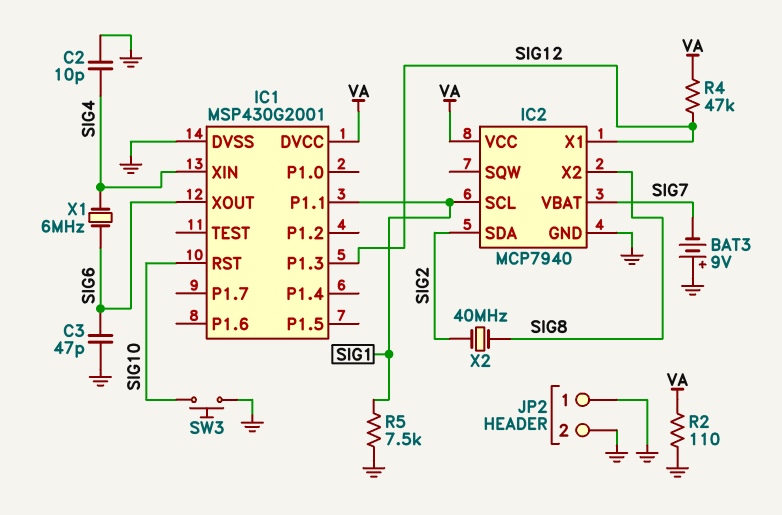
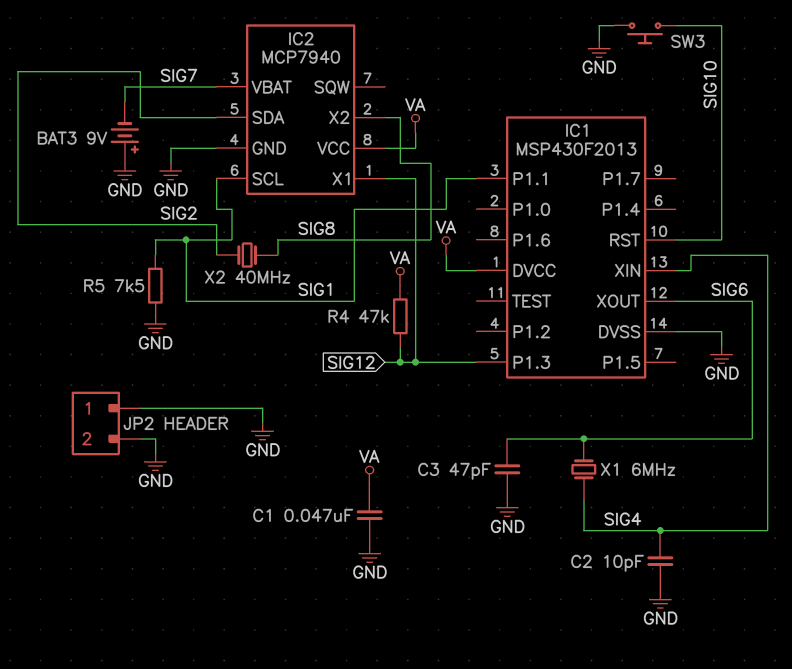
C1: none -> 47nF (GND, VA)
IC1: MSP430G2001 -> MSP430F2013
R2: 110 (GND, VA) -> none

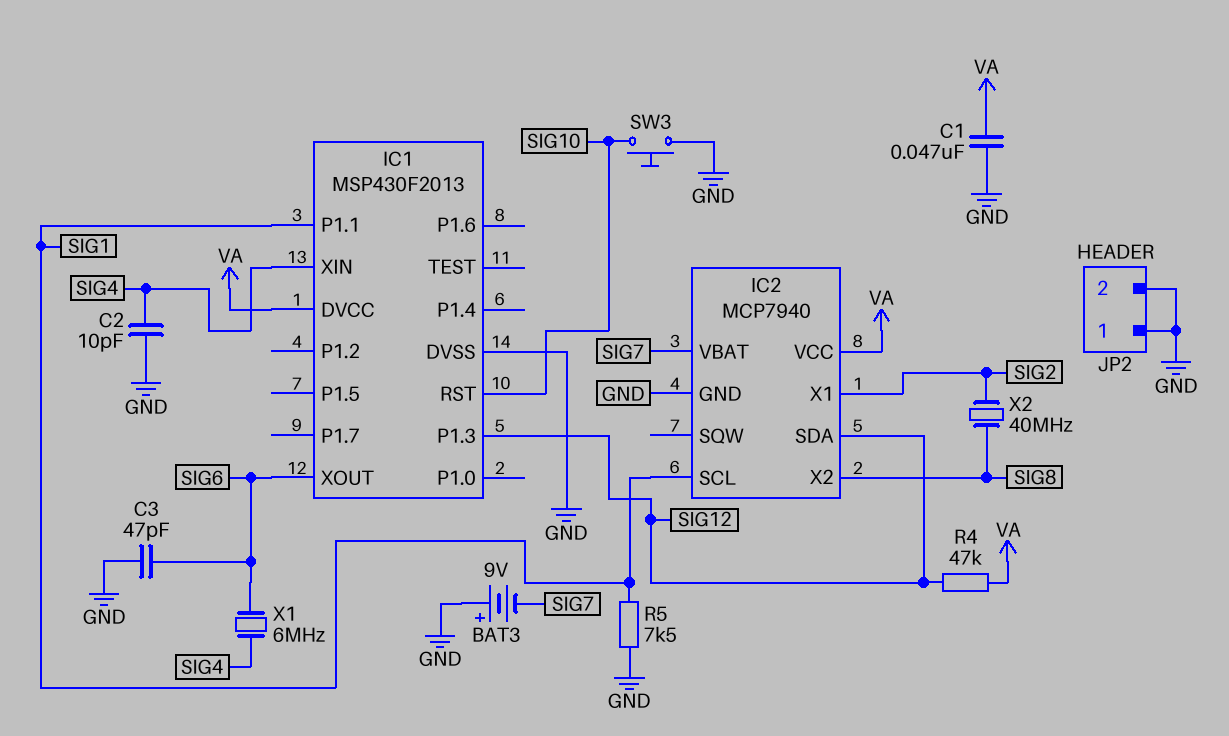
IC2 pin SDA: SIG2 -> SIG12
IC2 pin X1: SIG12 -> SIG2

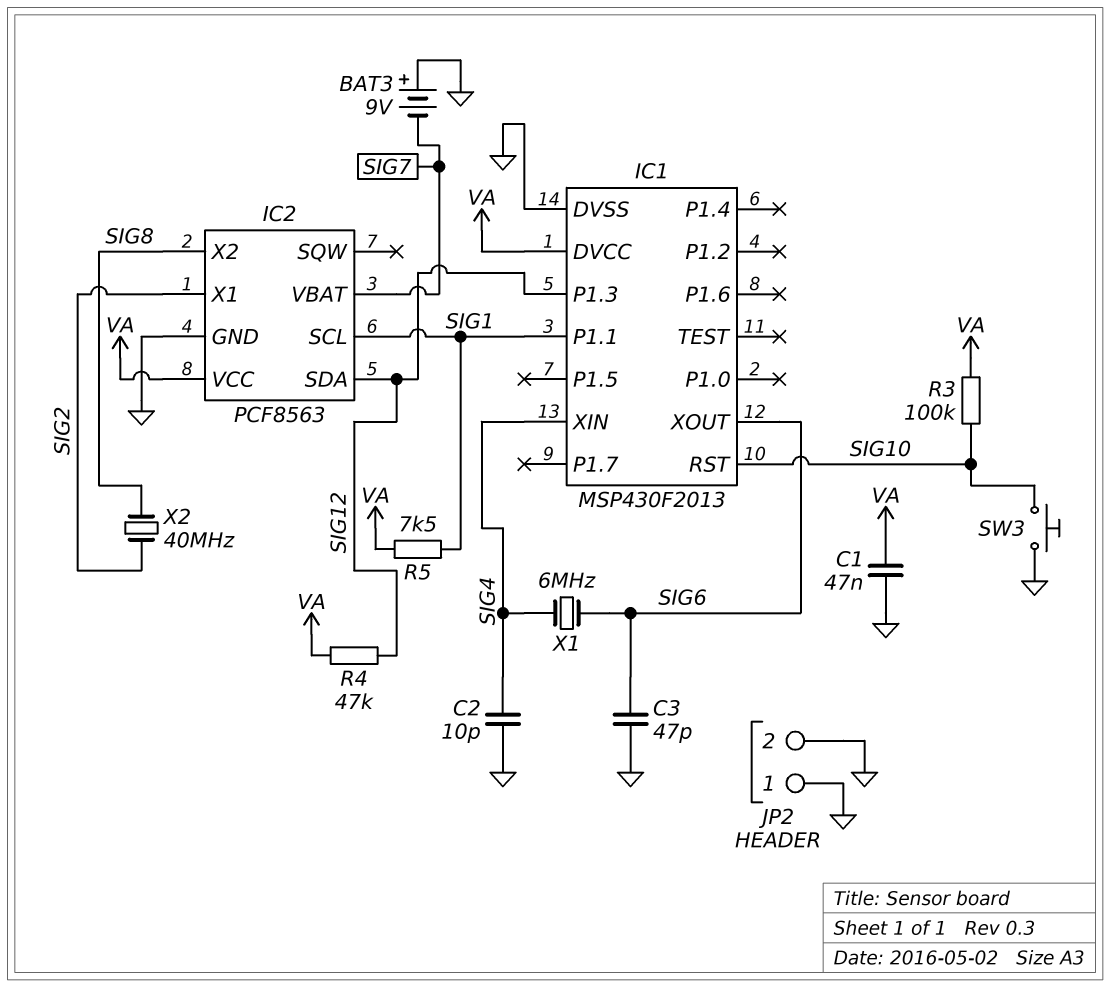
IC2: MCP7940 -> PCF8563
R3: none -> 100k (SIG10, VA)
R5: 7.5k (GND, SIG1) -> 7.5k (SIG1, VA)

